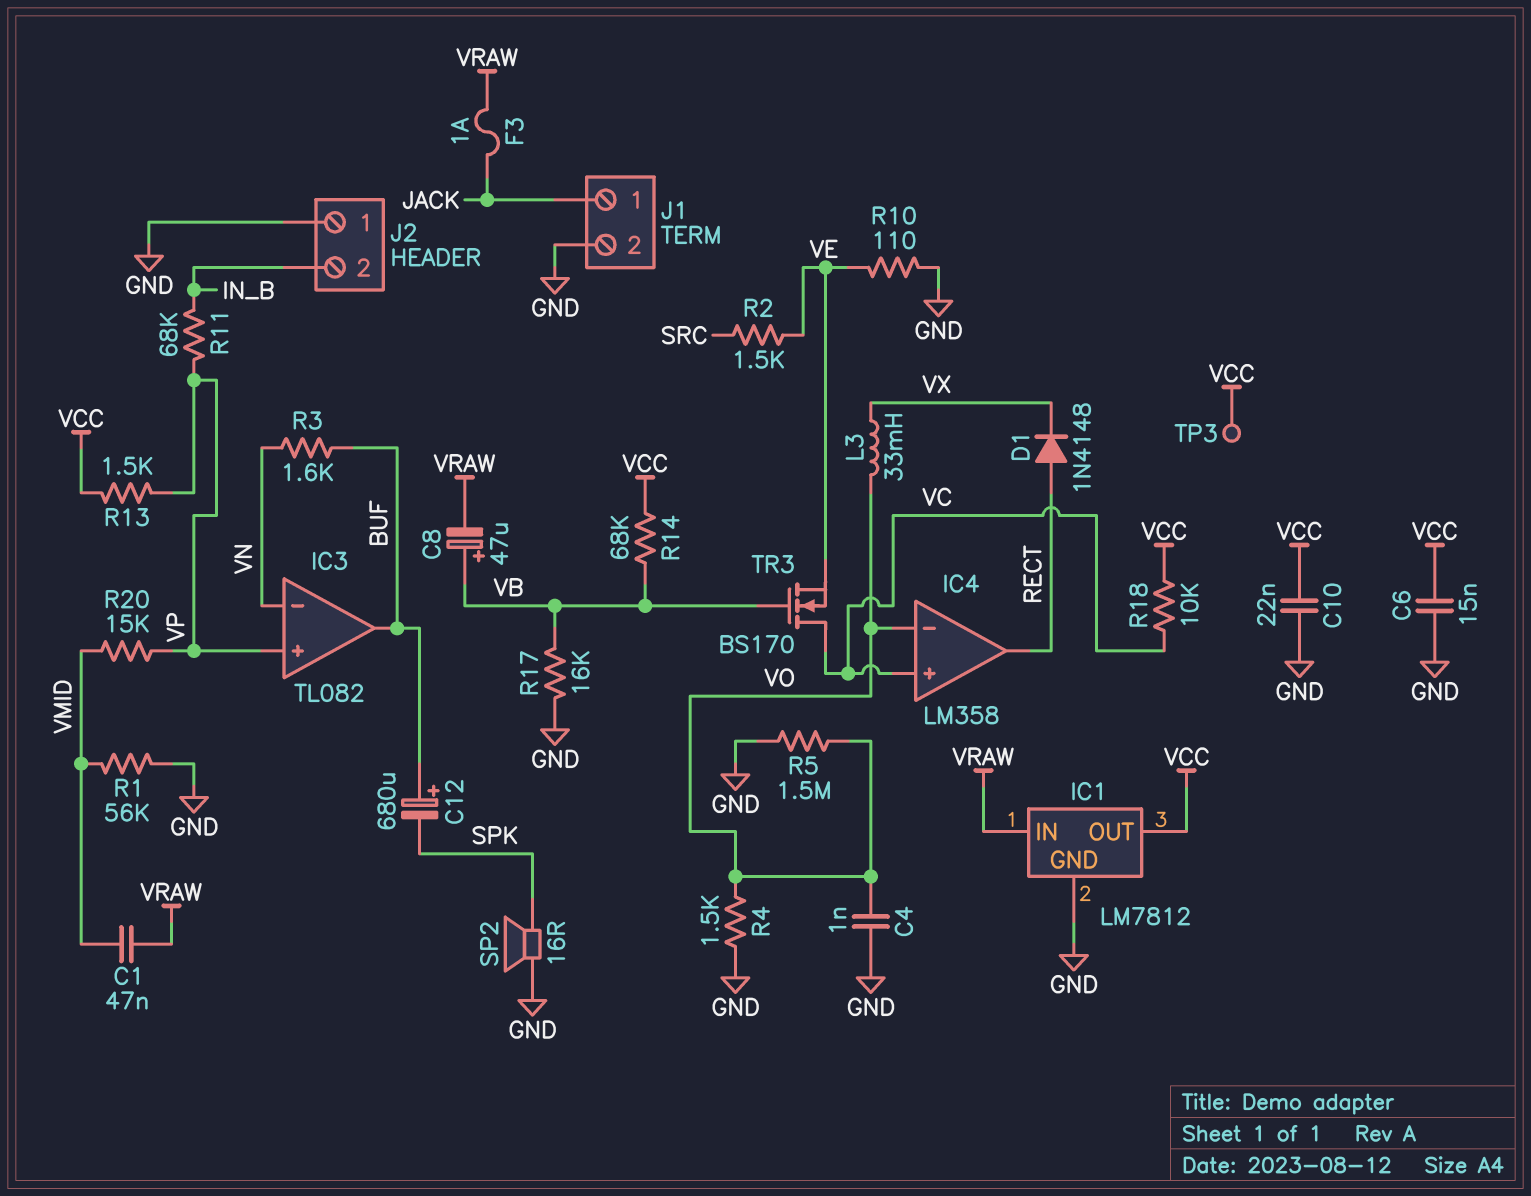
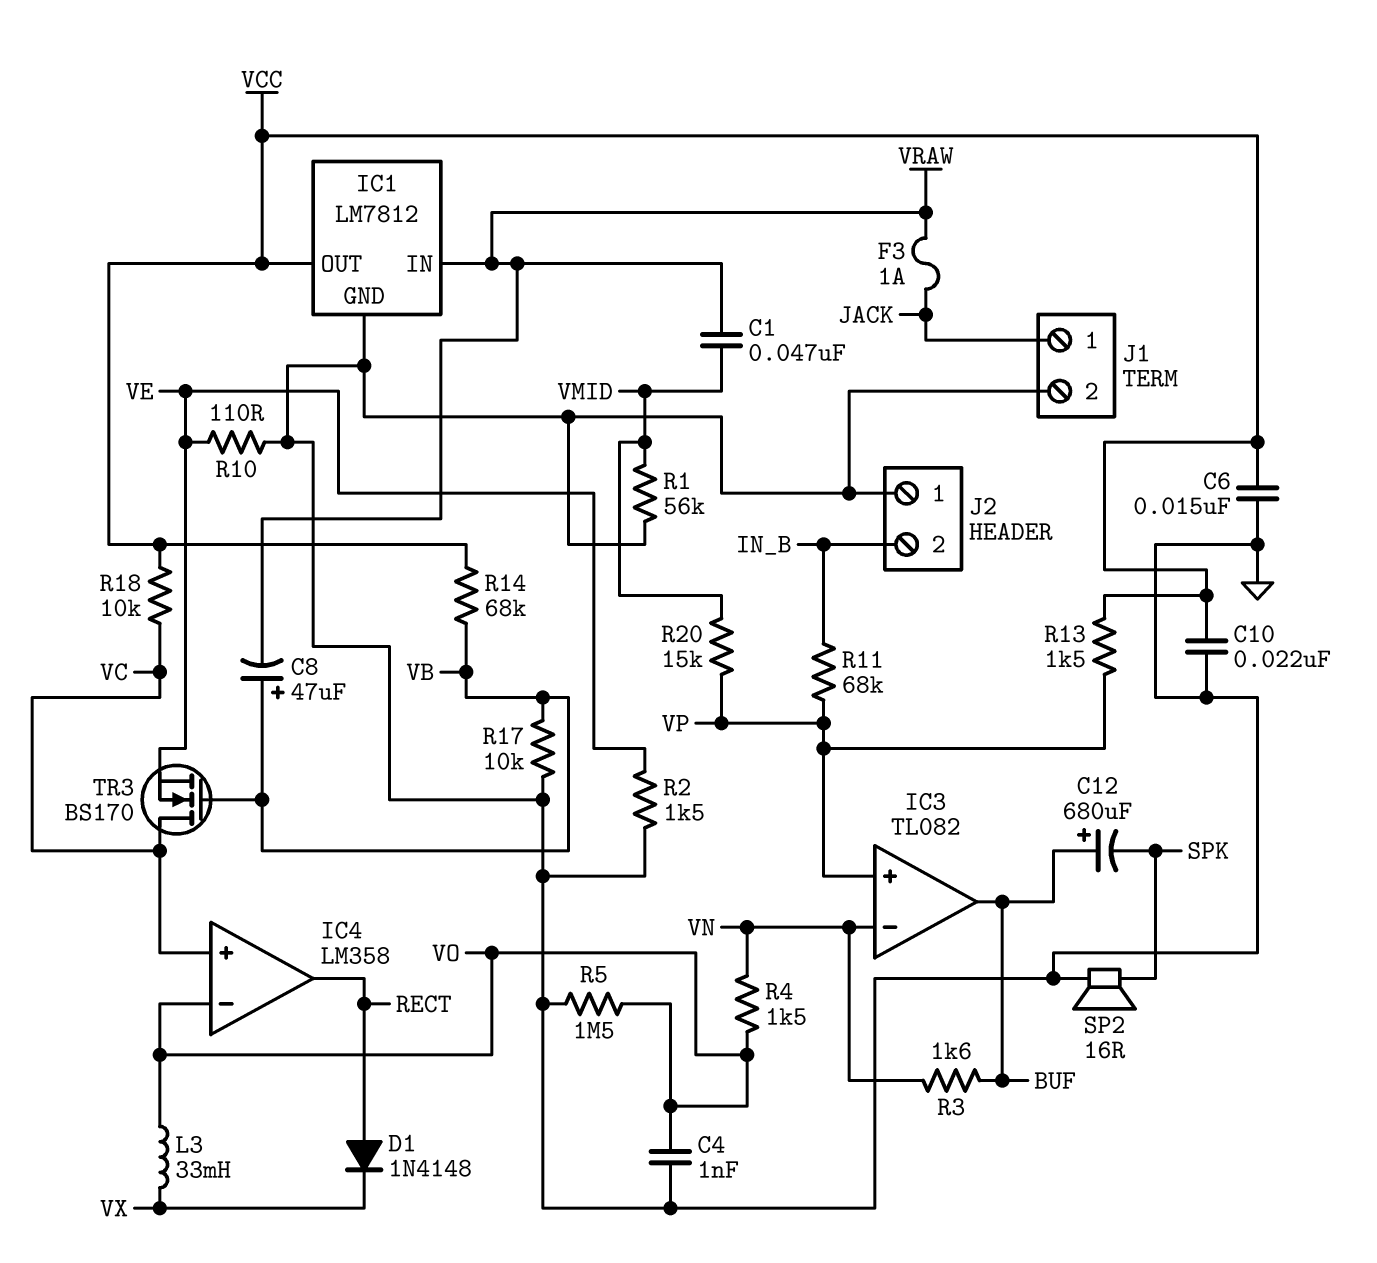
R2: 1.5k (SRC, VE) -> 1.5k (GND, VE)
R4: 1.5k (GND, VO) -> 1.5k (VN, VO)
R17: 16k (GND, VB) -> 10k (GND, VB)
TP3: test point (VCC) -> none

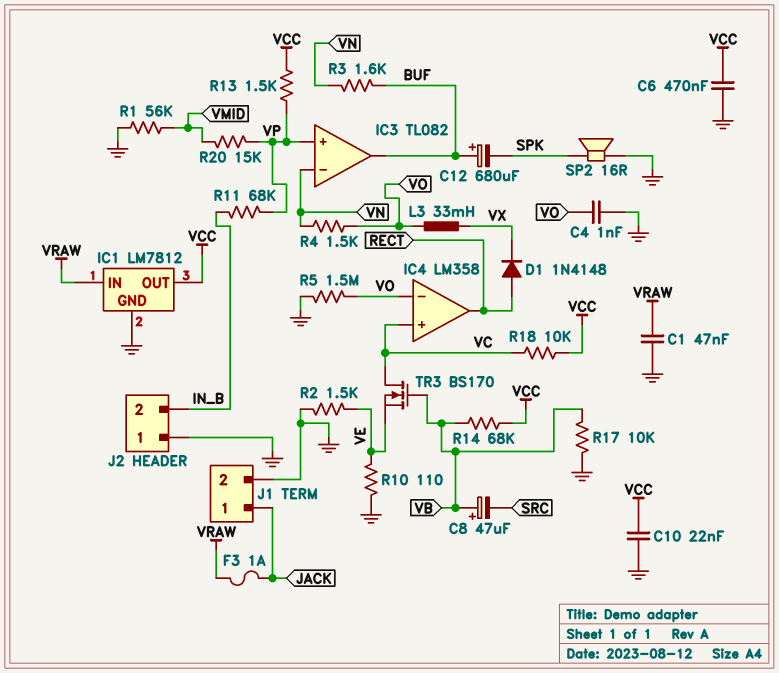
C1: 47nF (VMID, VRAW) -> 47nF (GND, VRAW)
C6: 15nF (GND, VCC) -> 470nF (GND, VCC)
C8: 47uF (plus VB, minus VRAW) -> 47uF (plus VB, minus SRC)

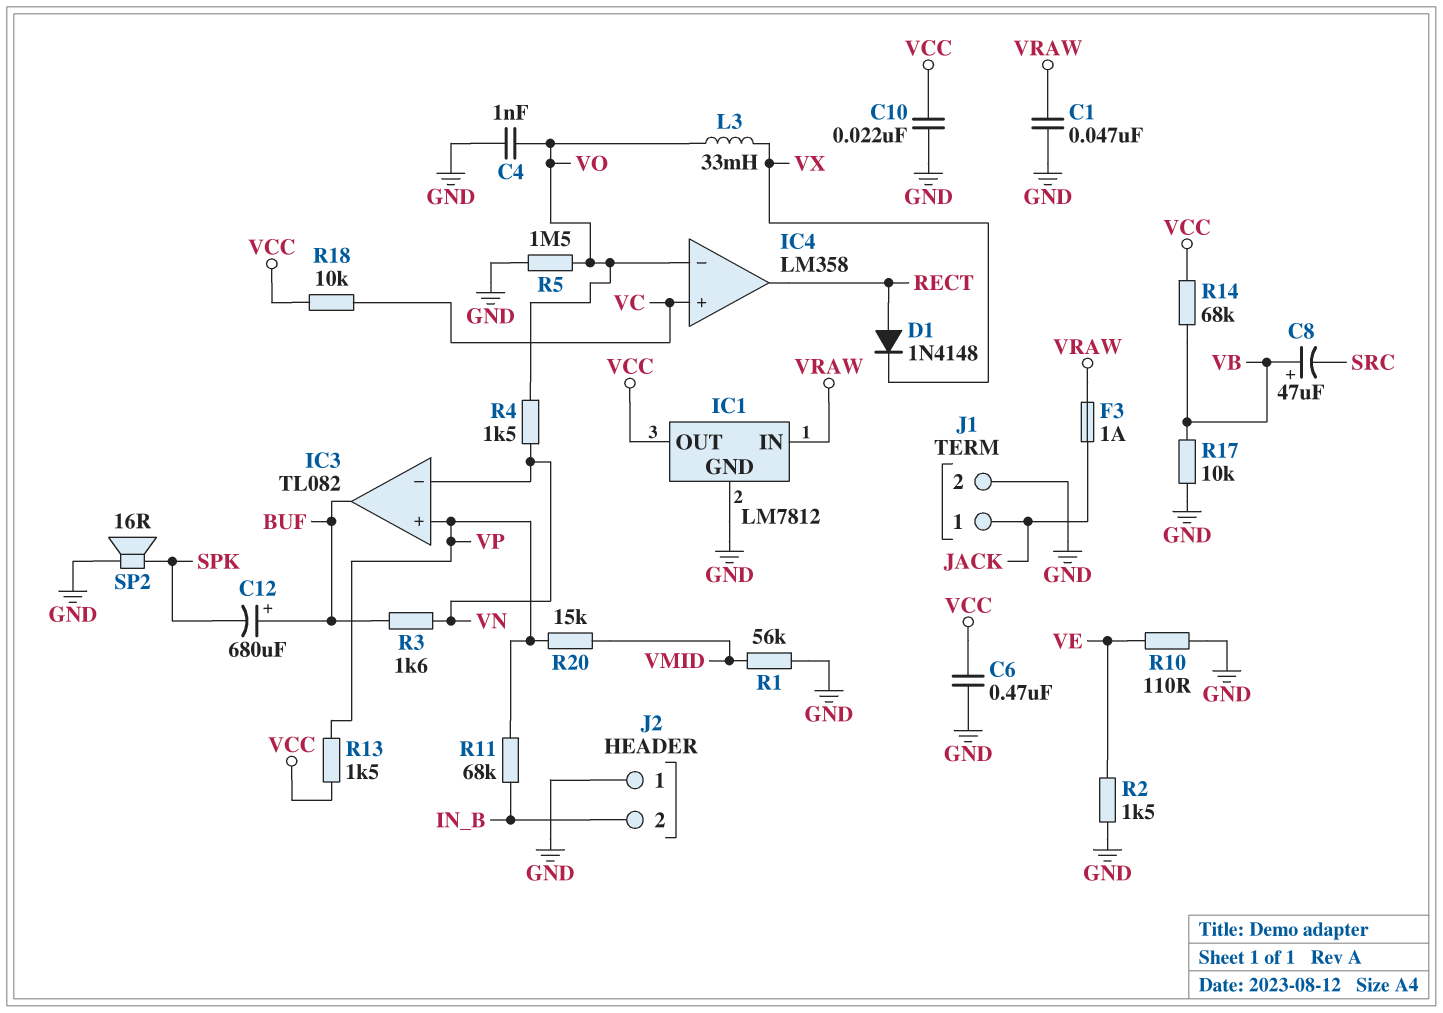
TR3: NMOS BS170 (G VB, D VC, S VE) -> none

